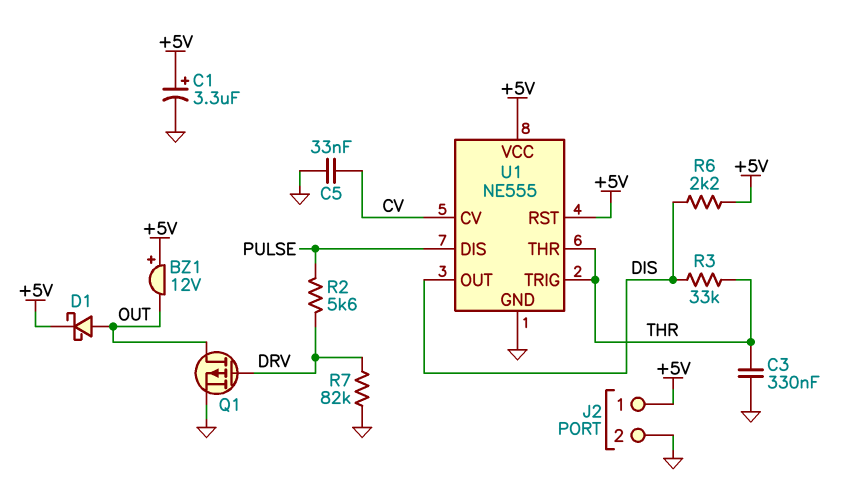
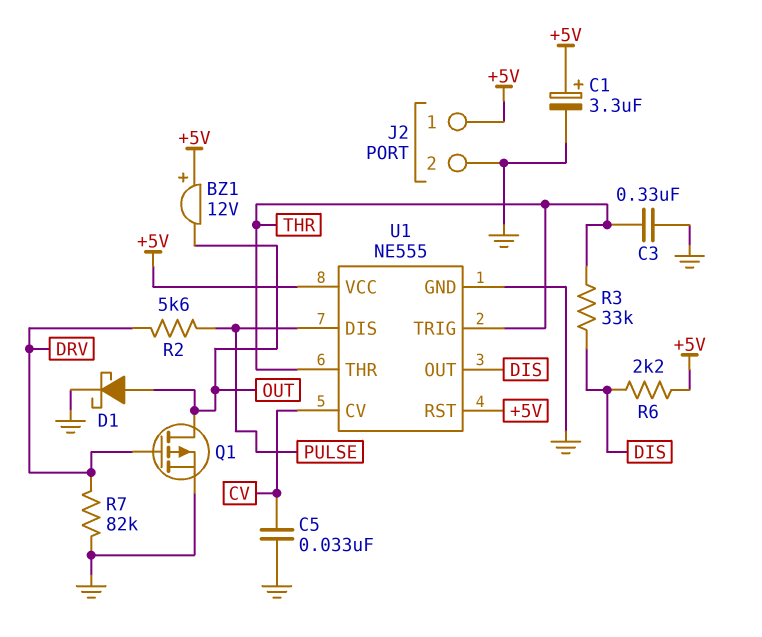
D1: schottky (A OUT, K +5V) -> schottky (A OUT, K GND)

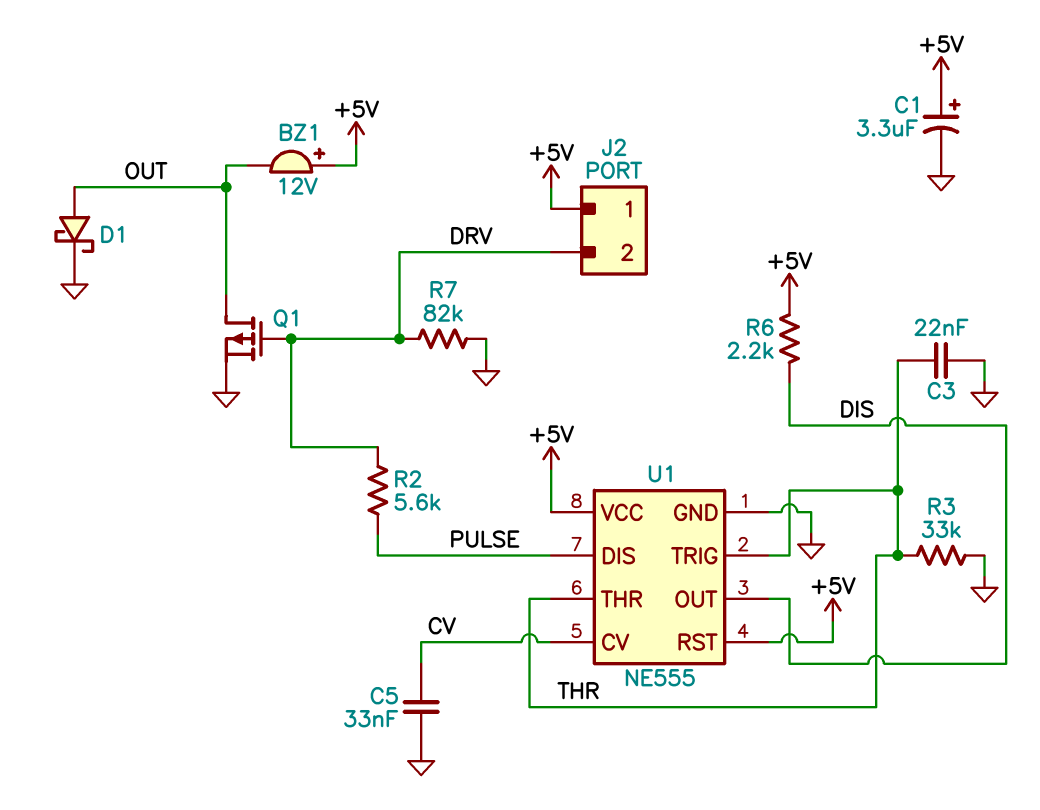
C3: 330nF (GND, THR) -> 22nF (GND, THR)
J2 pin 2: GND -> DRV
R3: 33k (DIS, THR) -> 33k (GND, THR)

